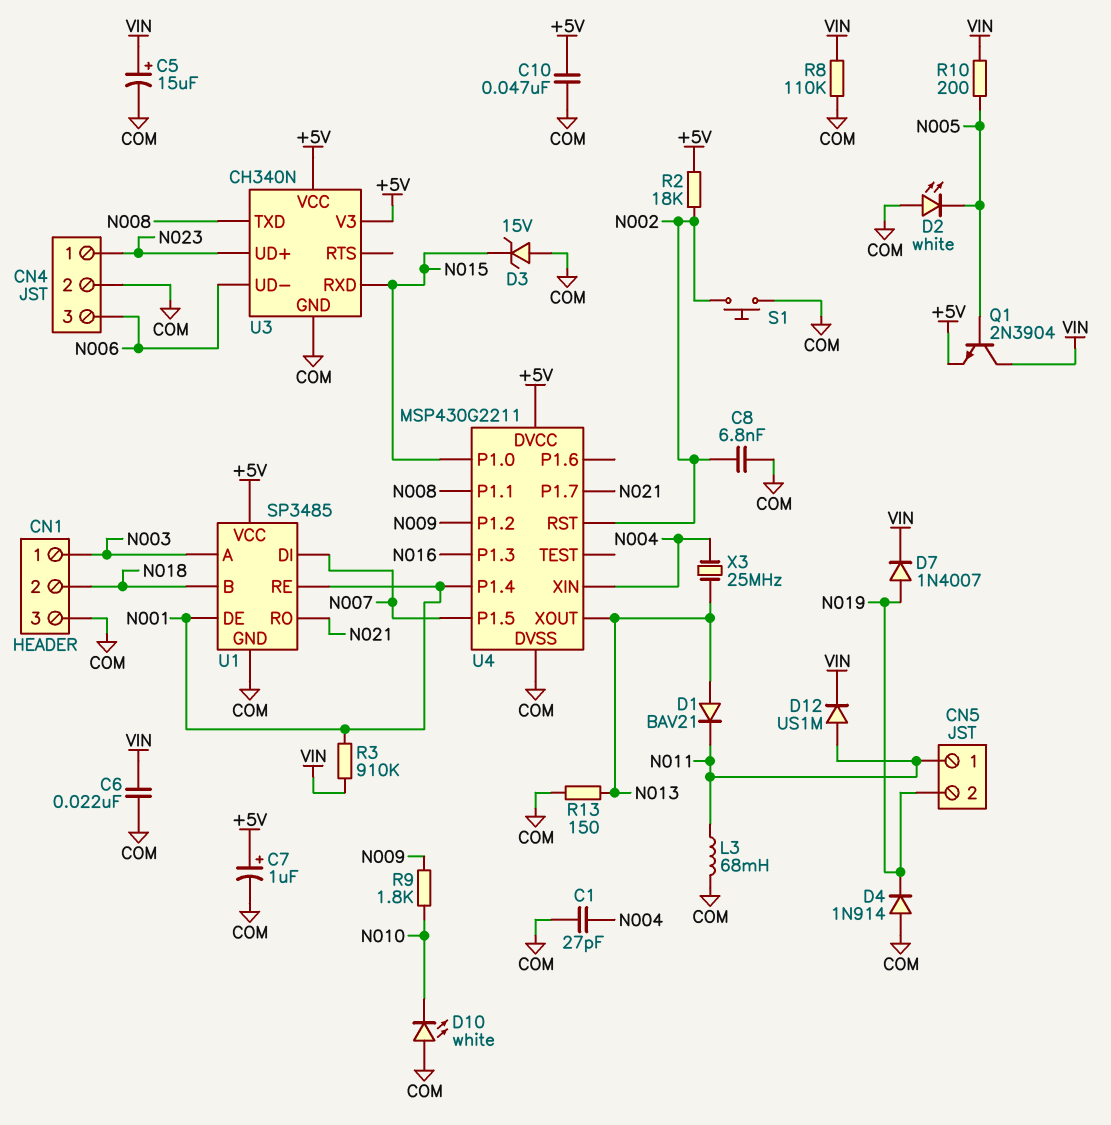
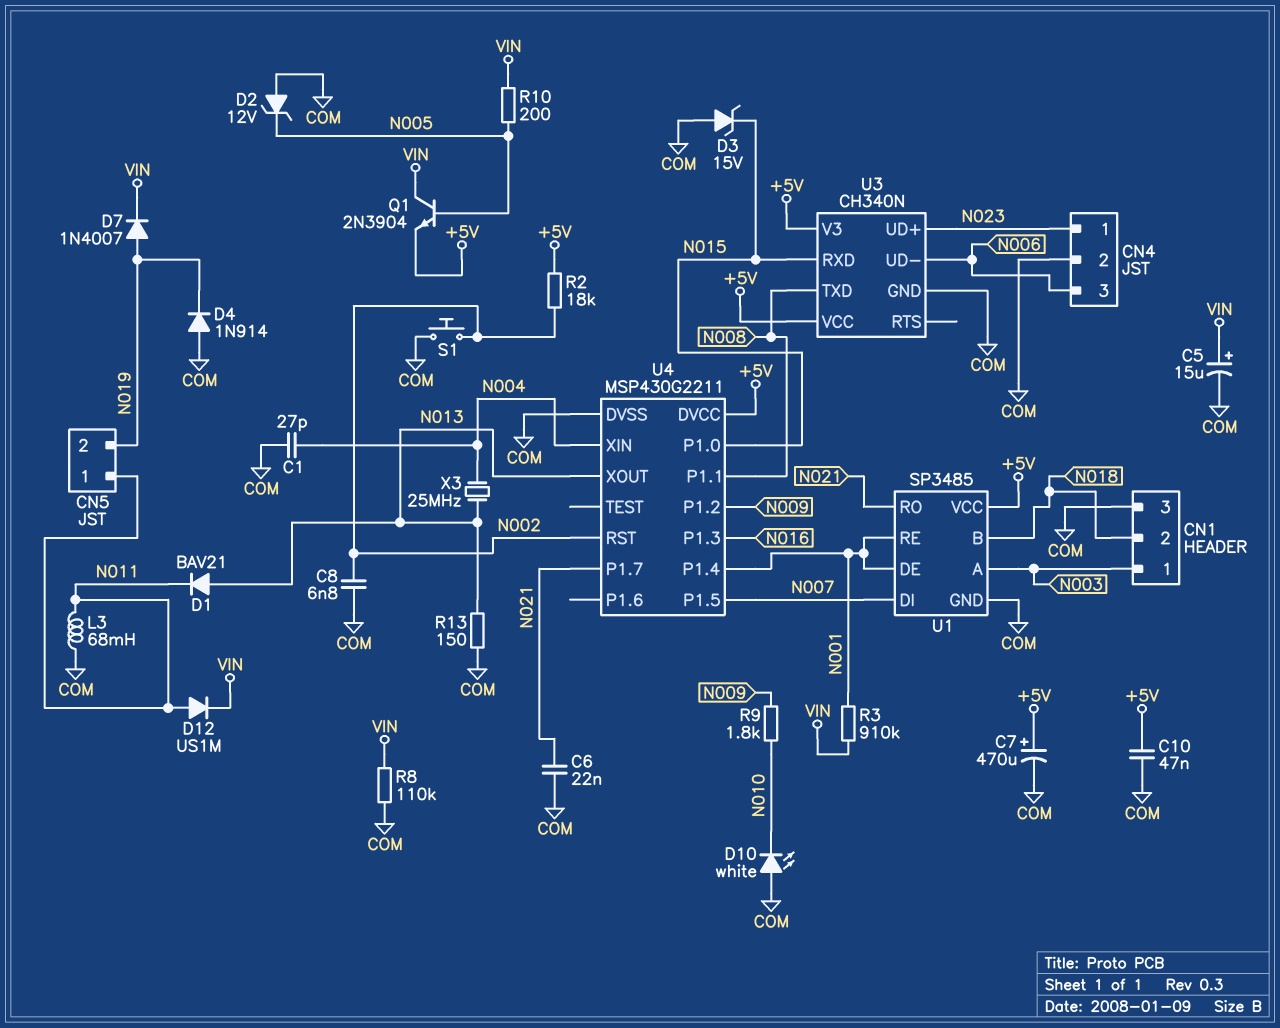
C6: 22nF (COM, VIN) -> 22nF (COM, N021)
C7: 1uF (plus +5V, minus COM) -> 470uF (plus +5V, minus COM)
D2: LED white (A COM, K N005) -> zener 12V (A COM, K N005)

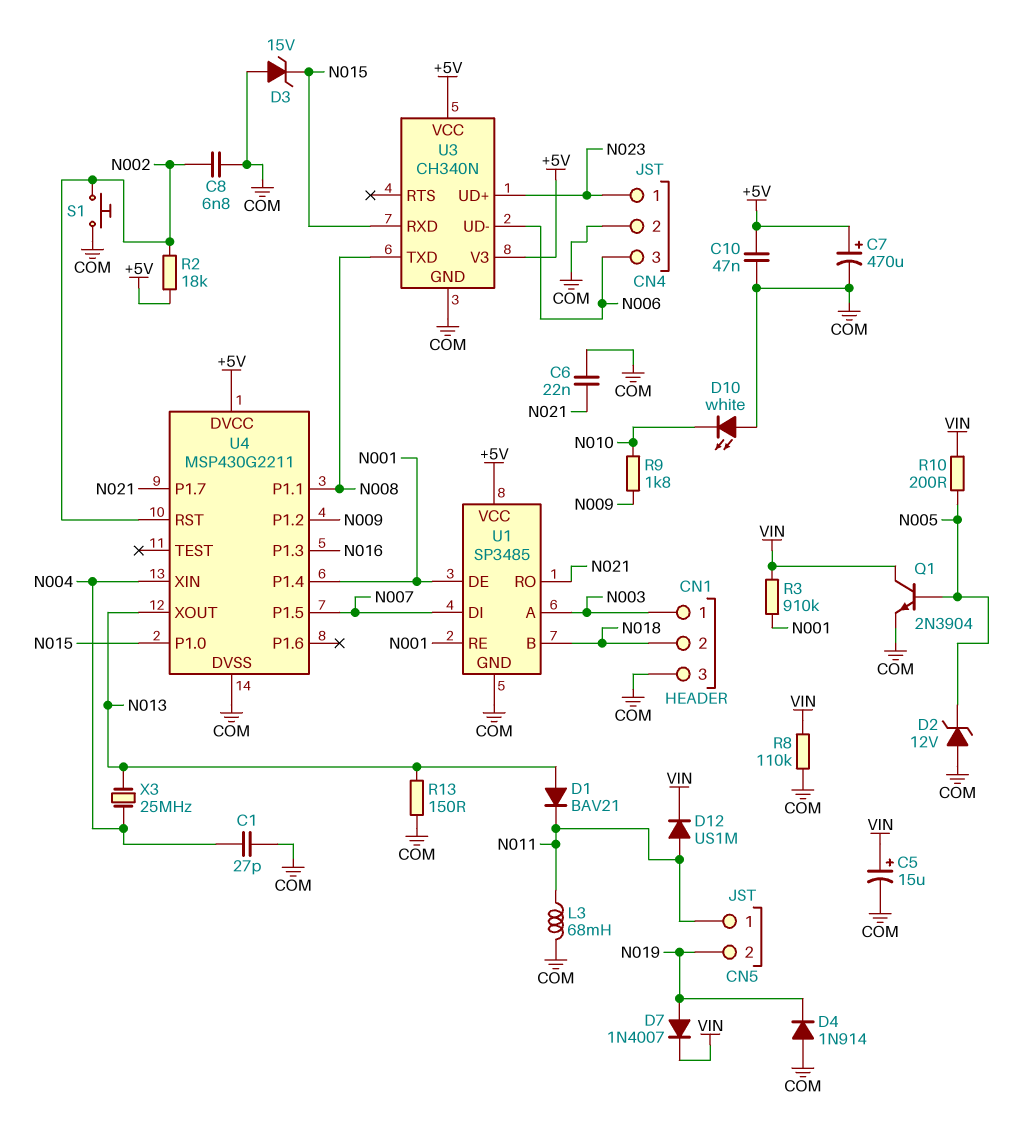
Q1: NPN 2N3904 (B N005, C VIN, E +5V) -> NPN 2N3904 (B N005, C VIN, E COM)

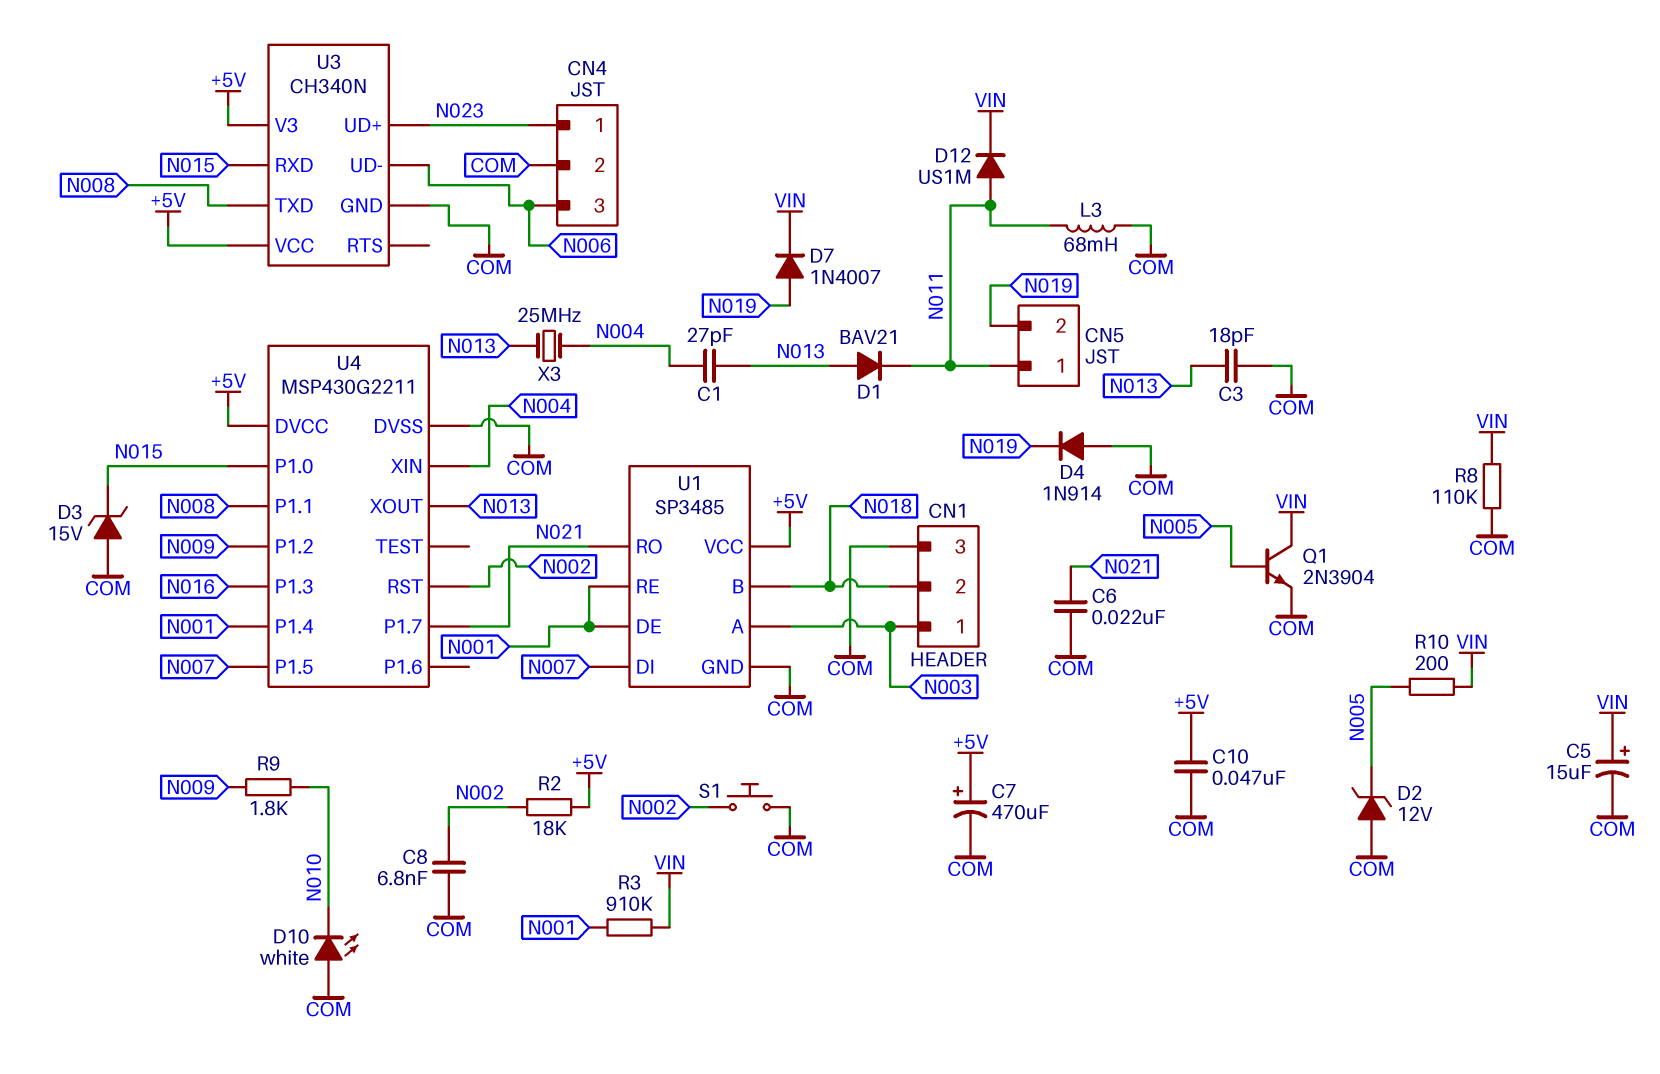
C1: 27pF (COM, N004) -> 27pF (N004, N013)
C3: none -> 18pF (COM, N013)
R13: 150 (COM, N013) -> none

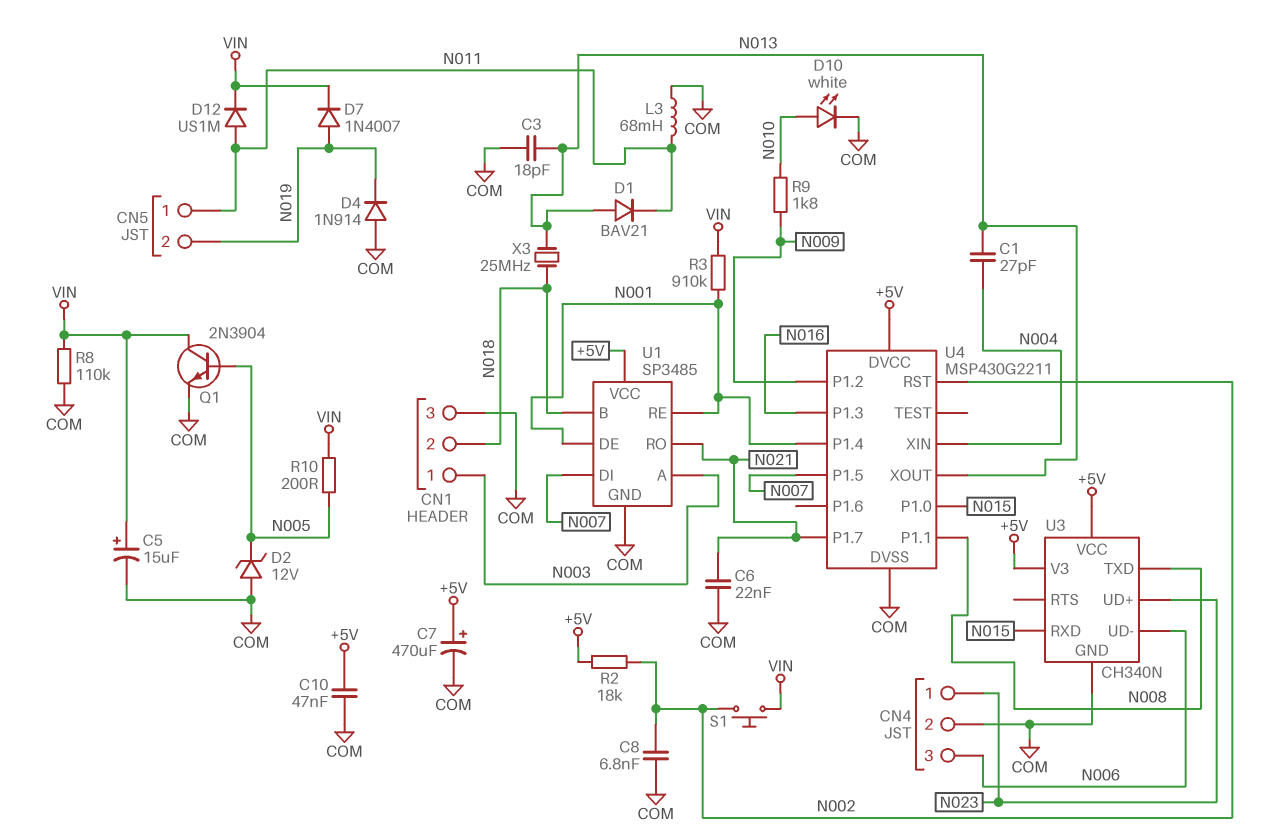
D3: zener 15V (A COM, K N015) -> none
D10: LED white (A COM, K N010) -> LED white (A N010, K COM)
S1: button (COM, N002) -> button (N002, VIN)
X3: 25MHz (N004, N013) -> 25MHz (N013, N018)

